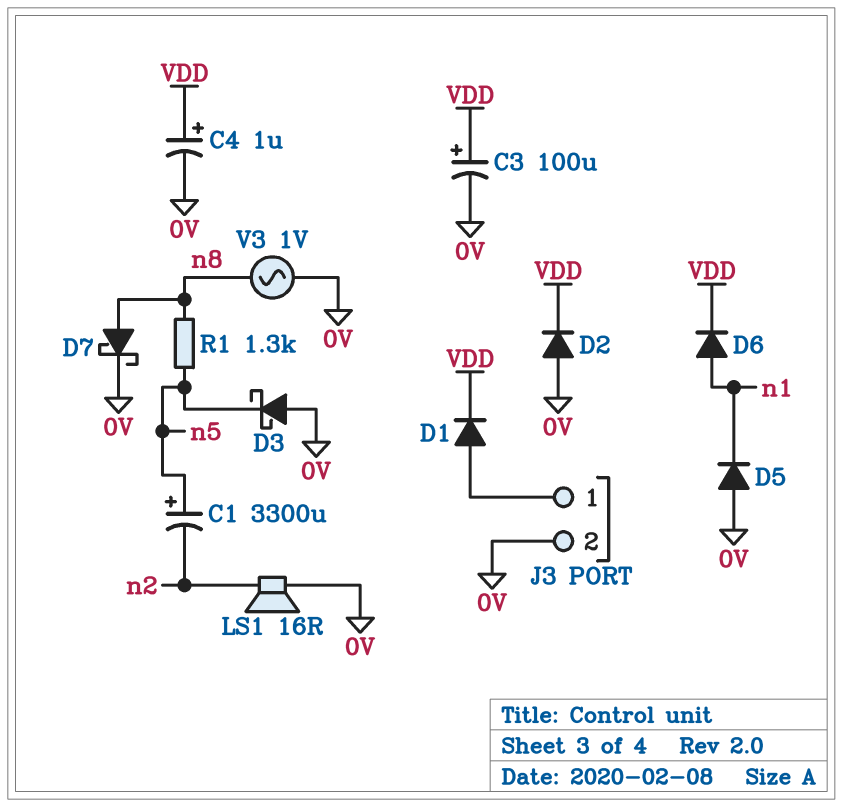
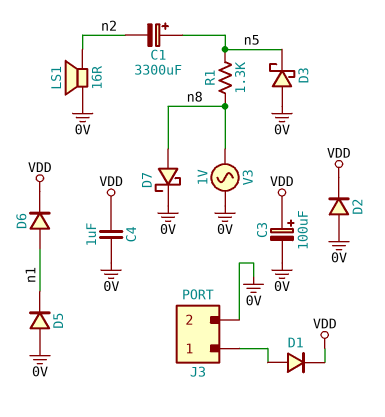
C4: 1uF (plus VDD, minus 0V) -> 1uF (0V, VDD)

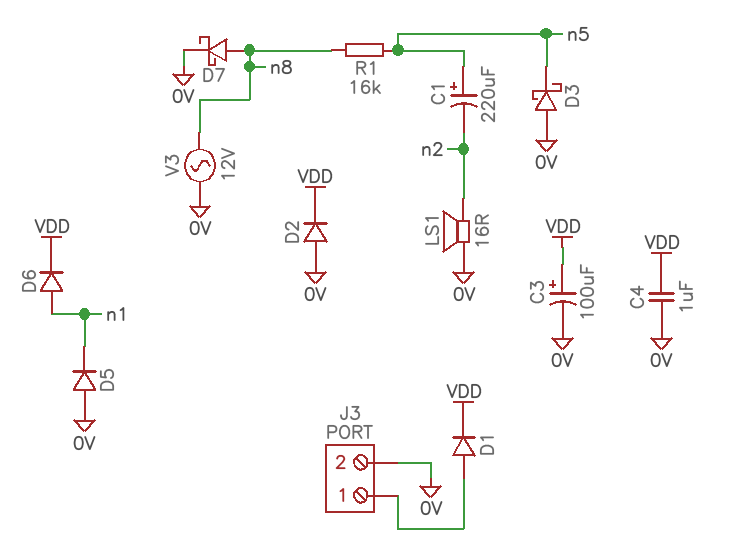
C1: 3300uF (plus n5, minus n2) -> 220uF (plus n5, minus n2)
R1: 1.3k (n5, n8) -> 16k (n5, n8)
V3: AC 1V (0V, n8) -> AC 12V (0V, n8)

